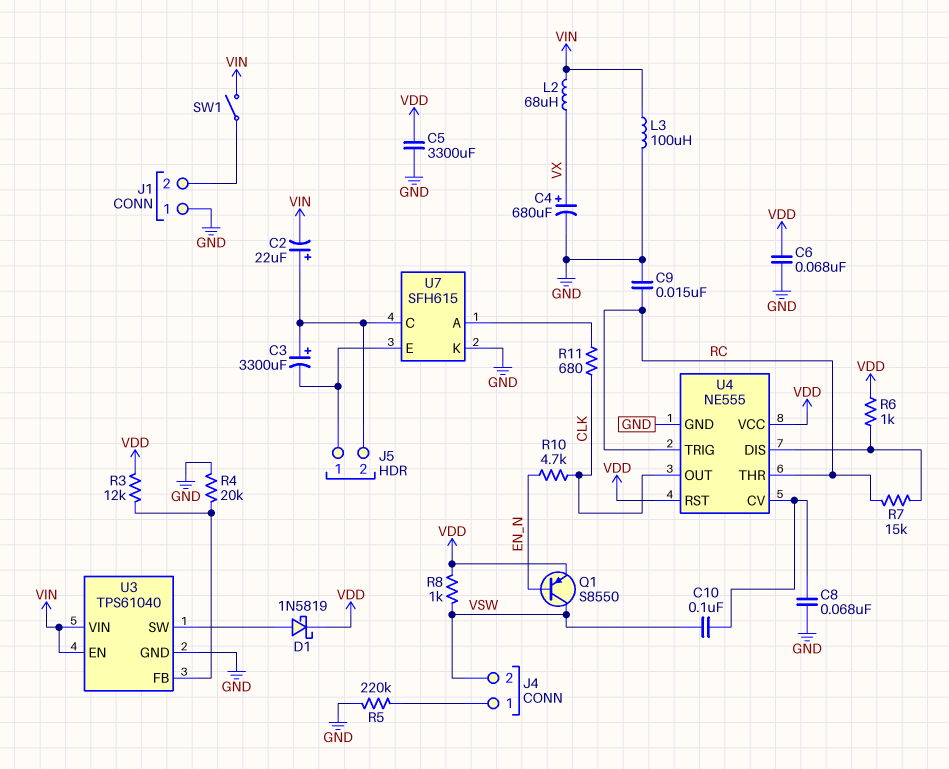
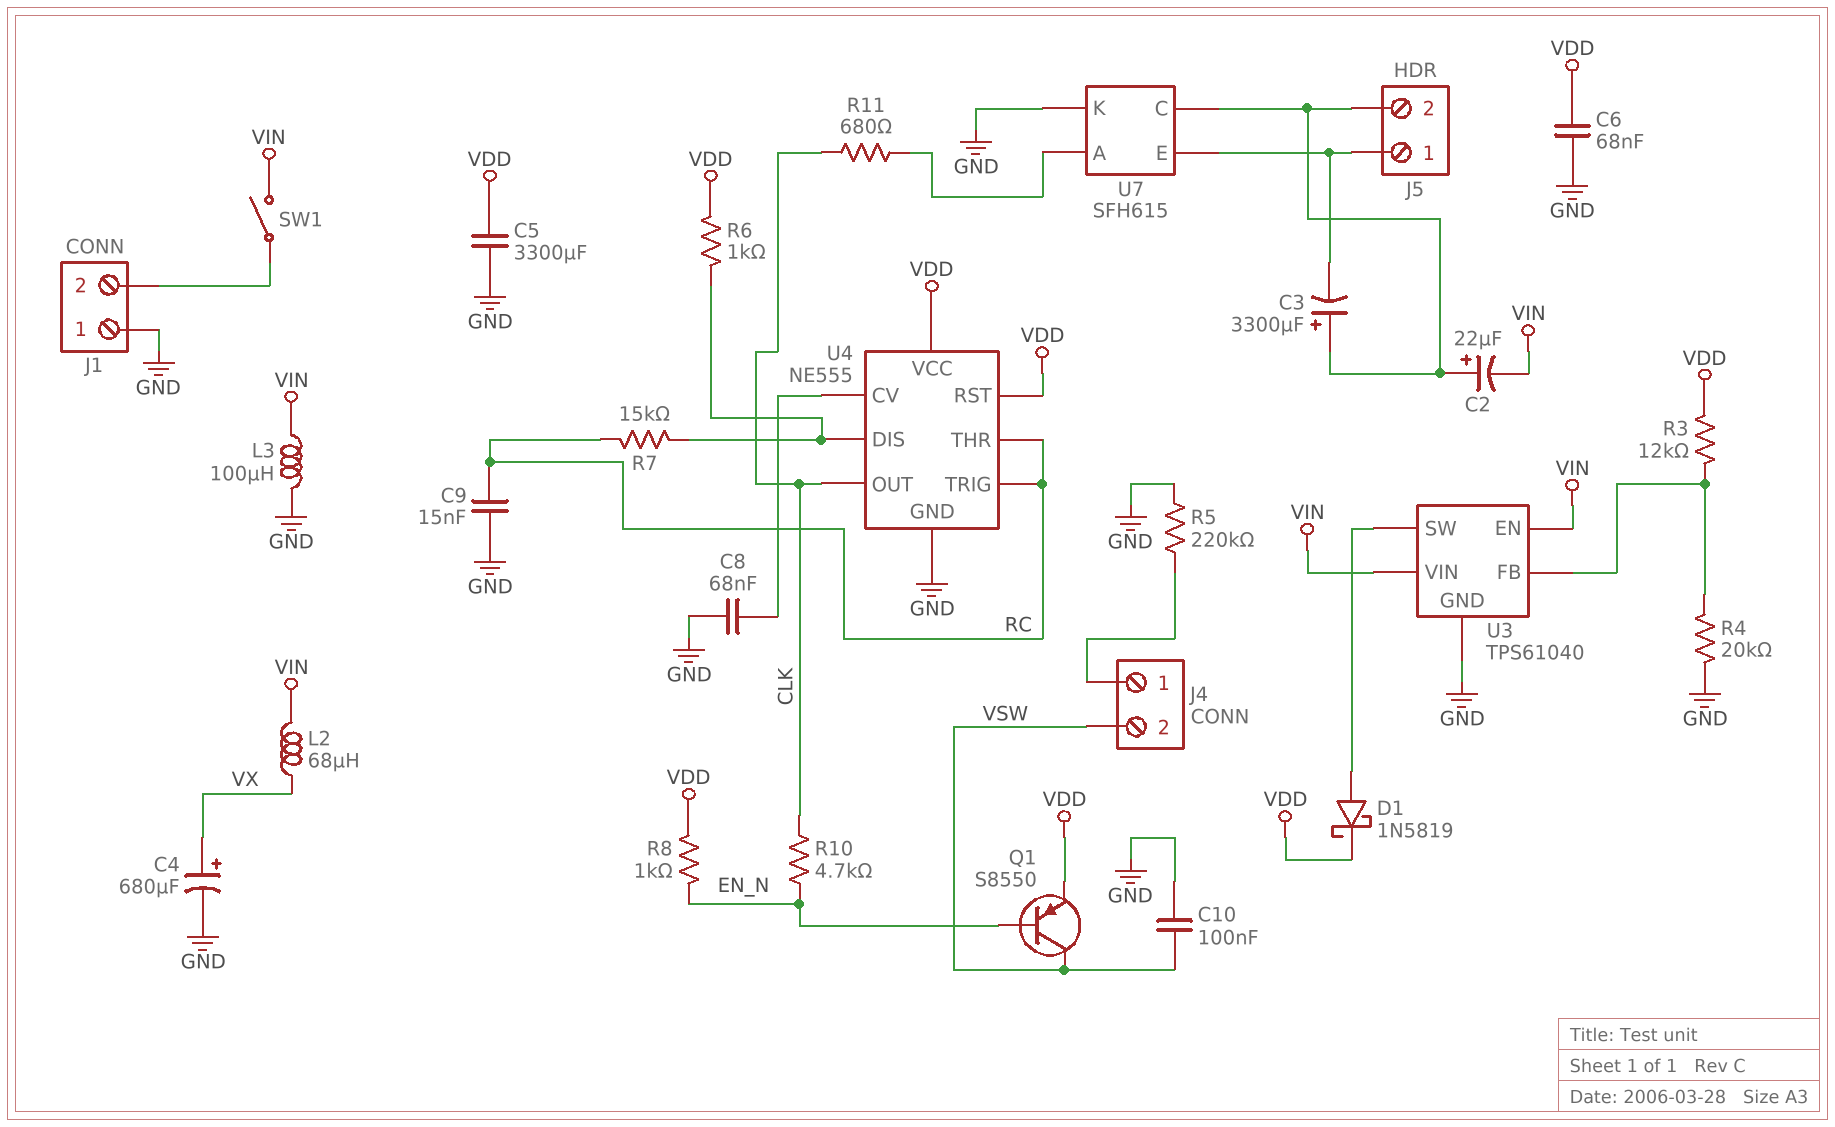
C10: 100nF (U4/CV, VSW) -> 100nF (GND, VSW)
R8: 1k (VDD, VSW) -> 1k (EN_N, VDD)

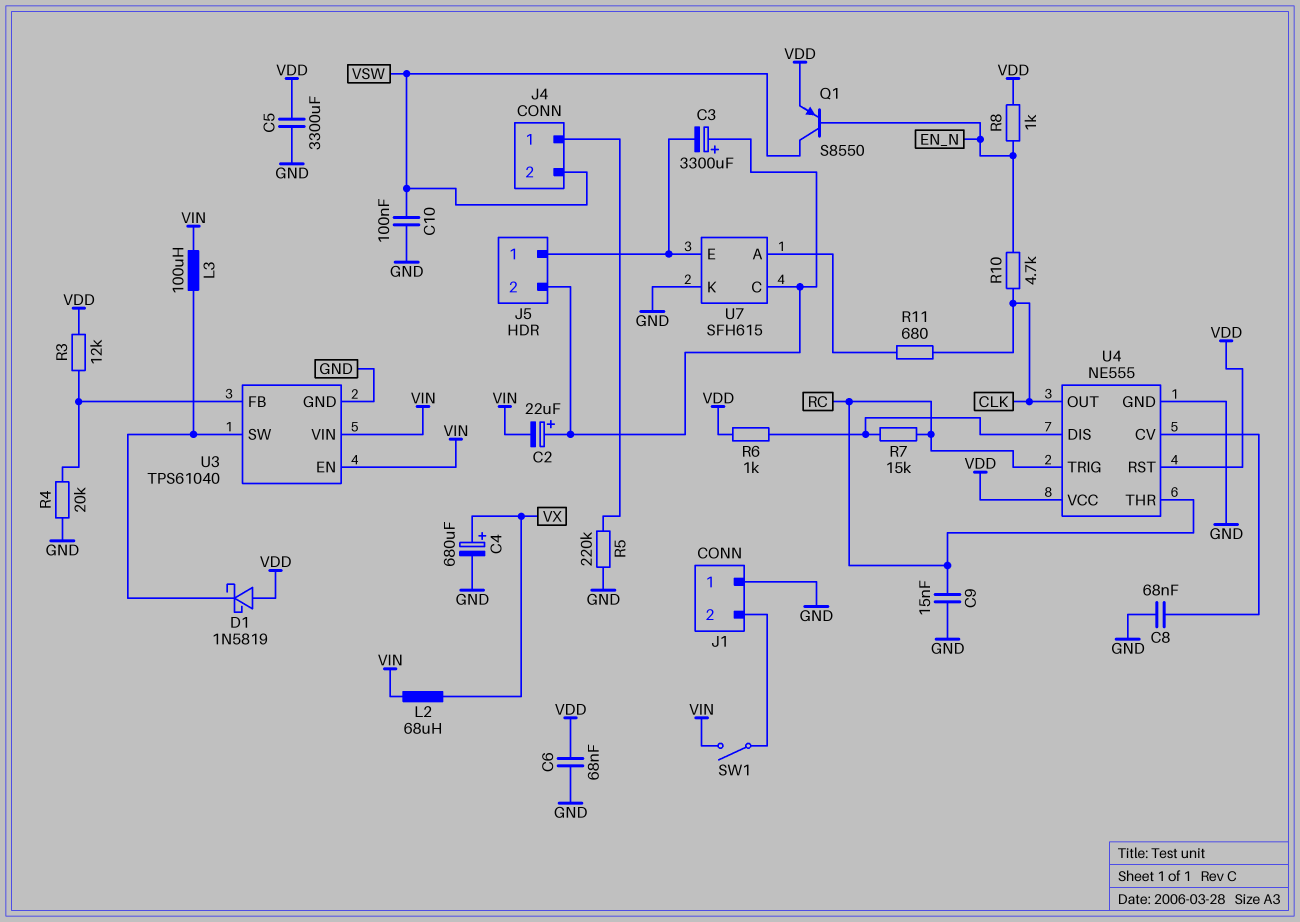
D1: schottky 1N5819 (A U3/SW, K VDD) -> schottky 1N5819 (A VDD, K U3/SW)
L3: 100uH (GND, VIN) -> 100uH (U3/SW, VIN)

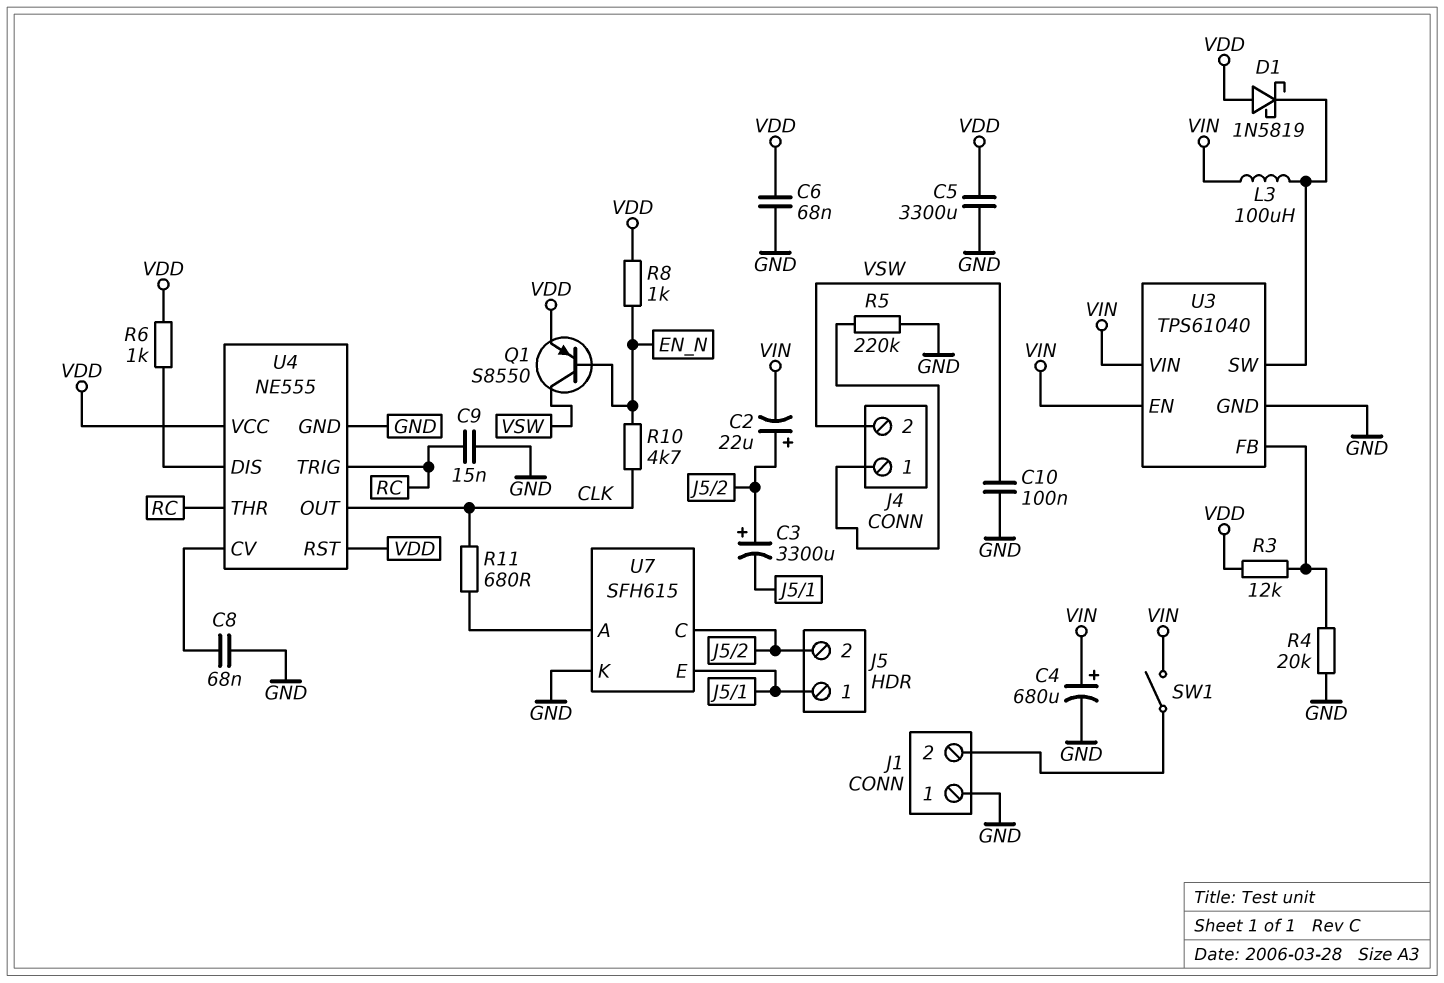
C4: 680uF (plus VX, minus GND) -> 680uF (plus VIN, minus GND)
L2: 68uH (VIN, VX) -> none
R7: 15k (RC, U4/DIS) -> none

